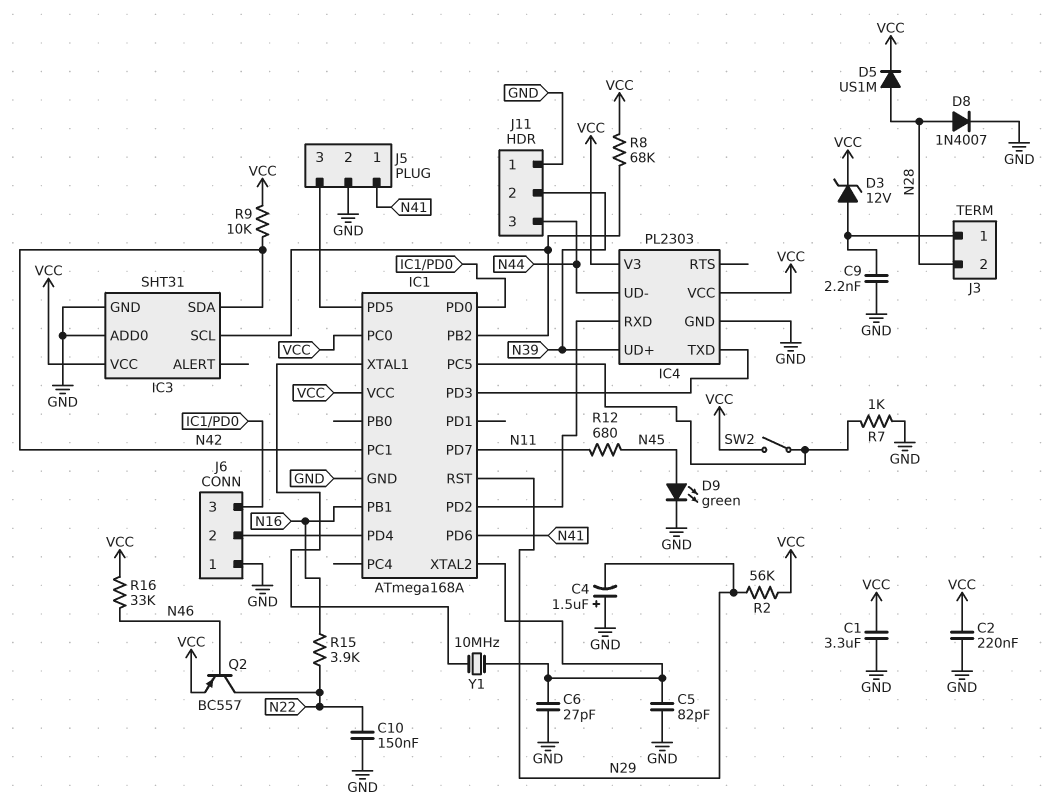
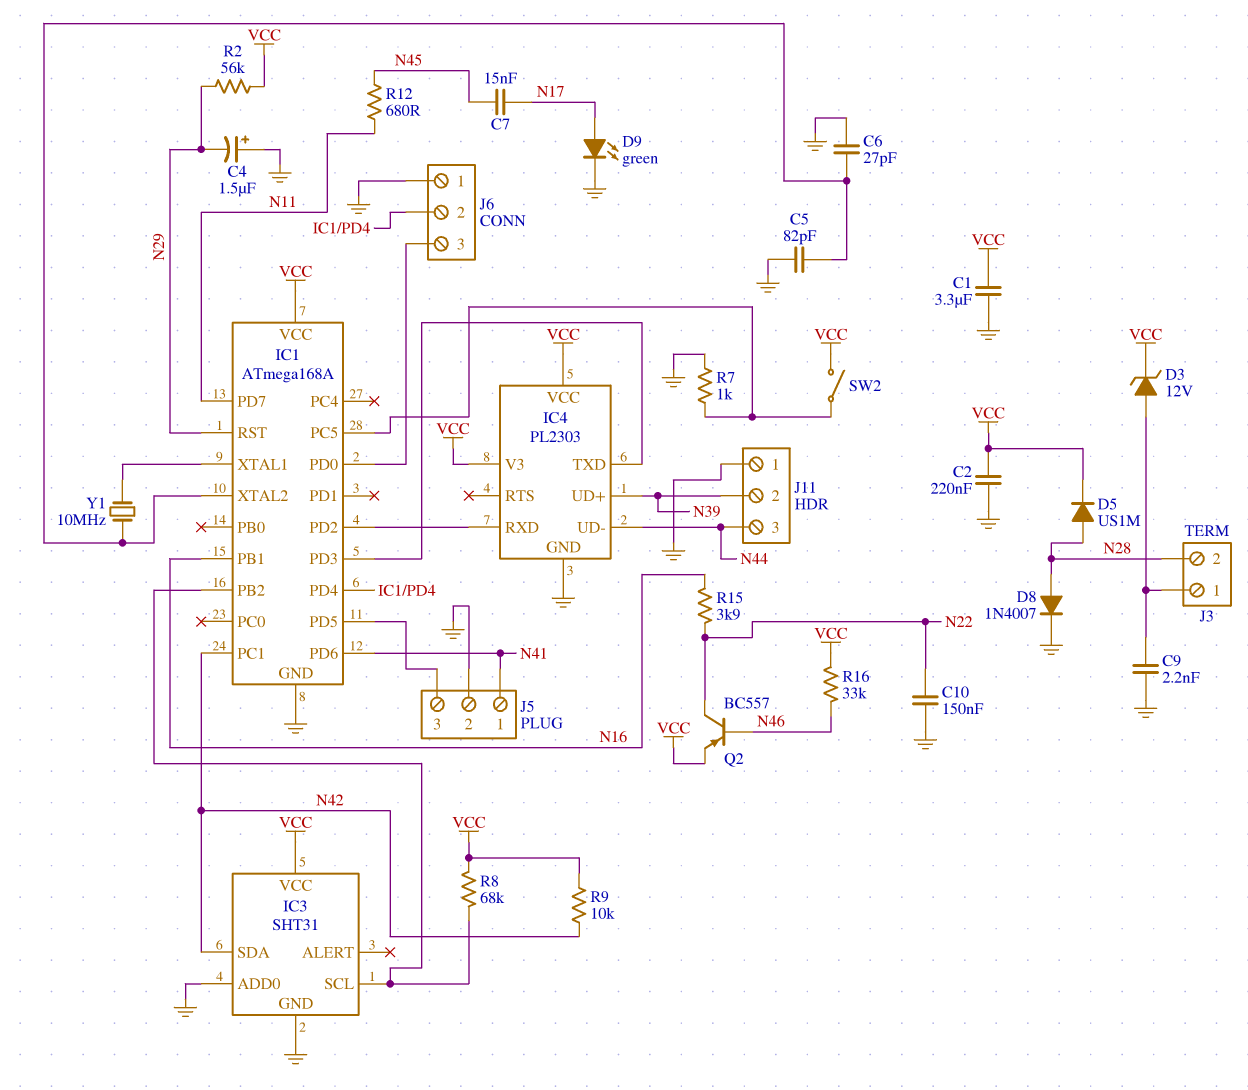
C7: none -> 15nF (N17, N45)
D9: LED green (A N45, K GND) -> LED green (A N17, K GND)
IC1 pin PC0: VCC -> none

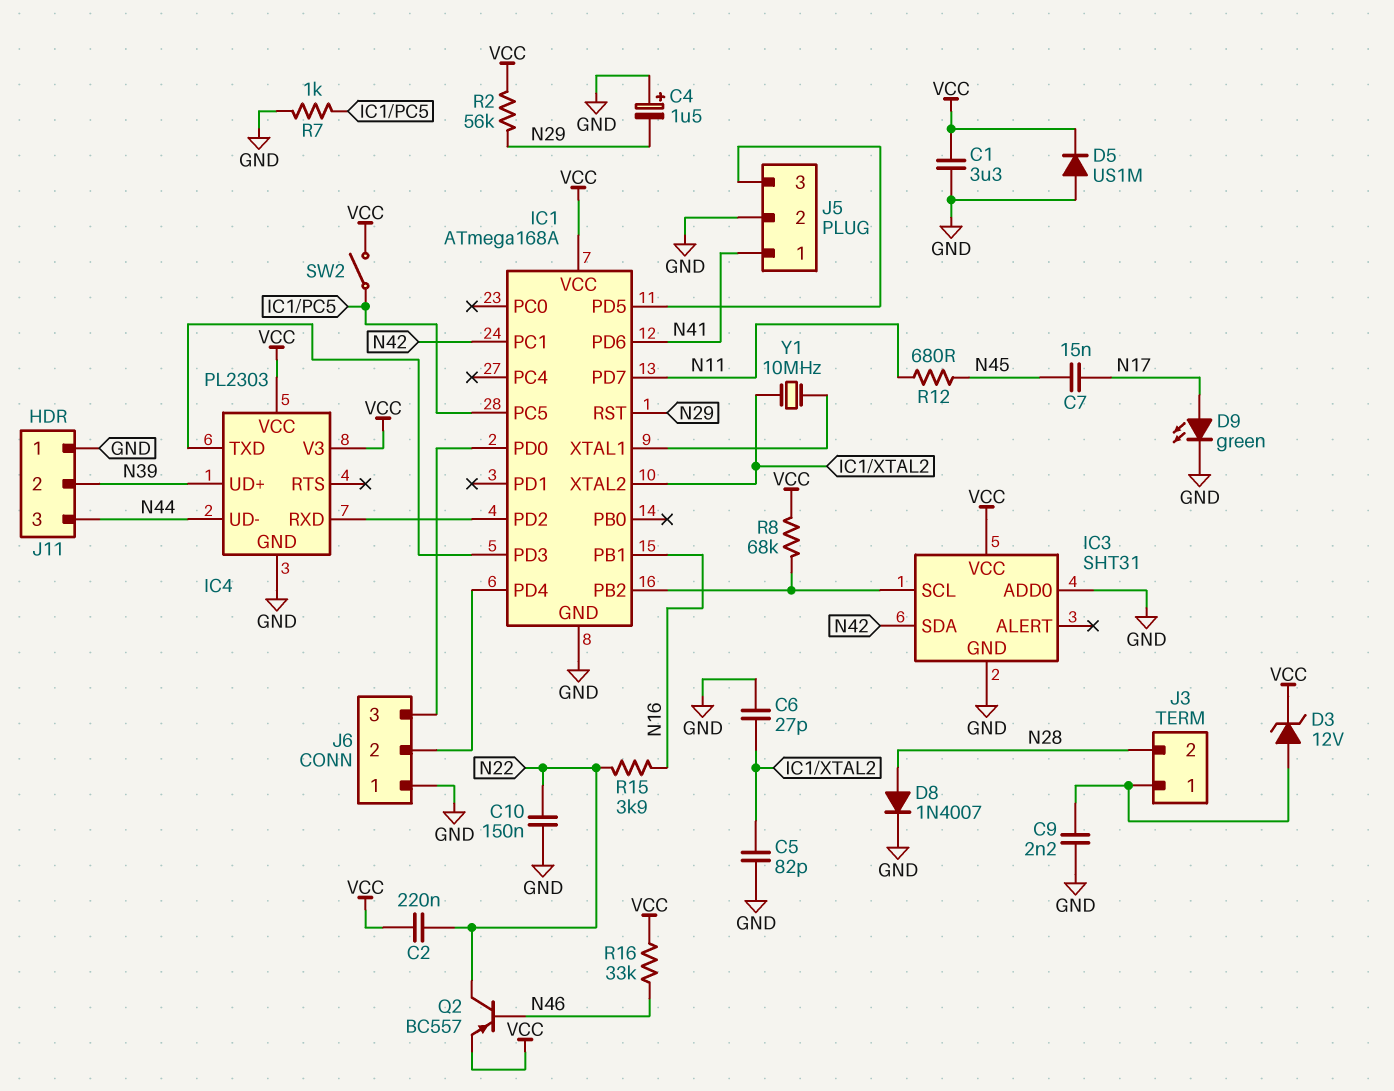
C2: 220nF (GND, VCC) -> 220nF (N22, VCC)
D5: diode US1M (A N28, K VCC) -> diode US1M (A GND, K VCC)
R9: 10k (N42, VCC) -> none

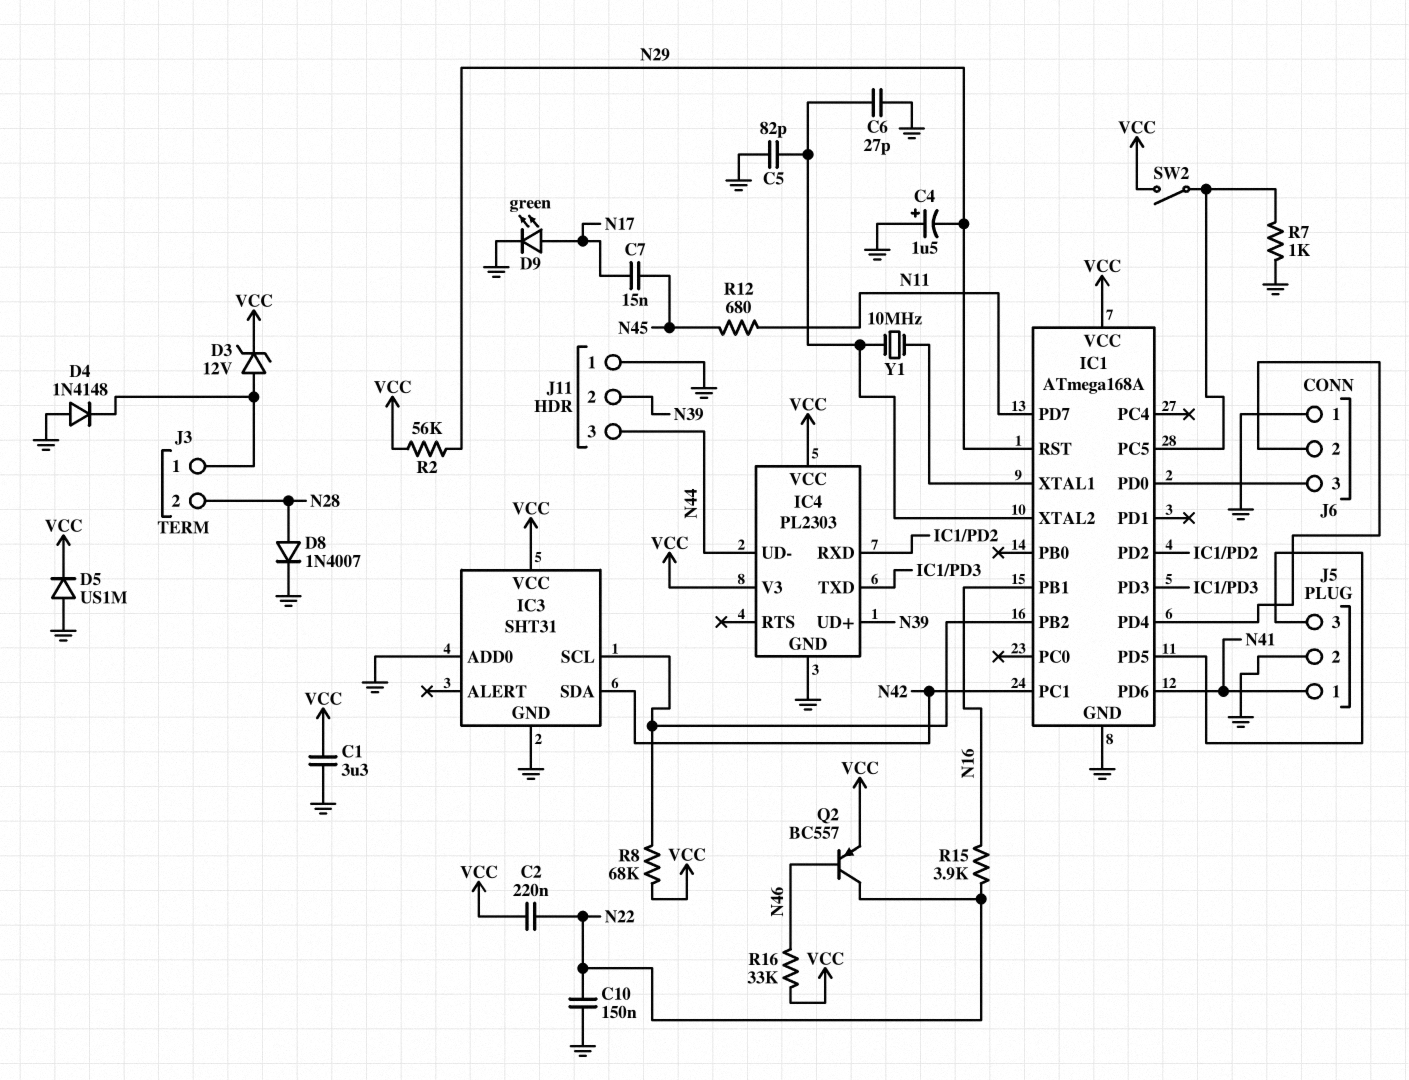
C9: 2.2nF (GND, J3/1) -> none
D4: none -> diode 1N4148 (A GND, K J3/1)

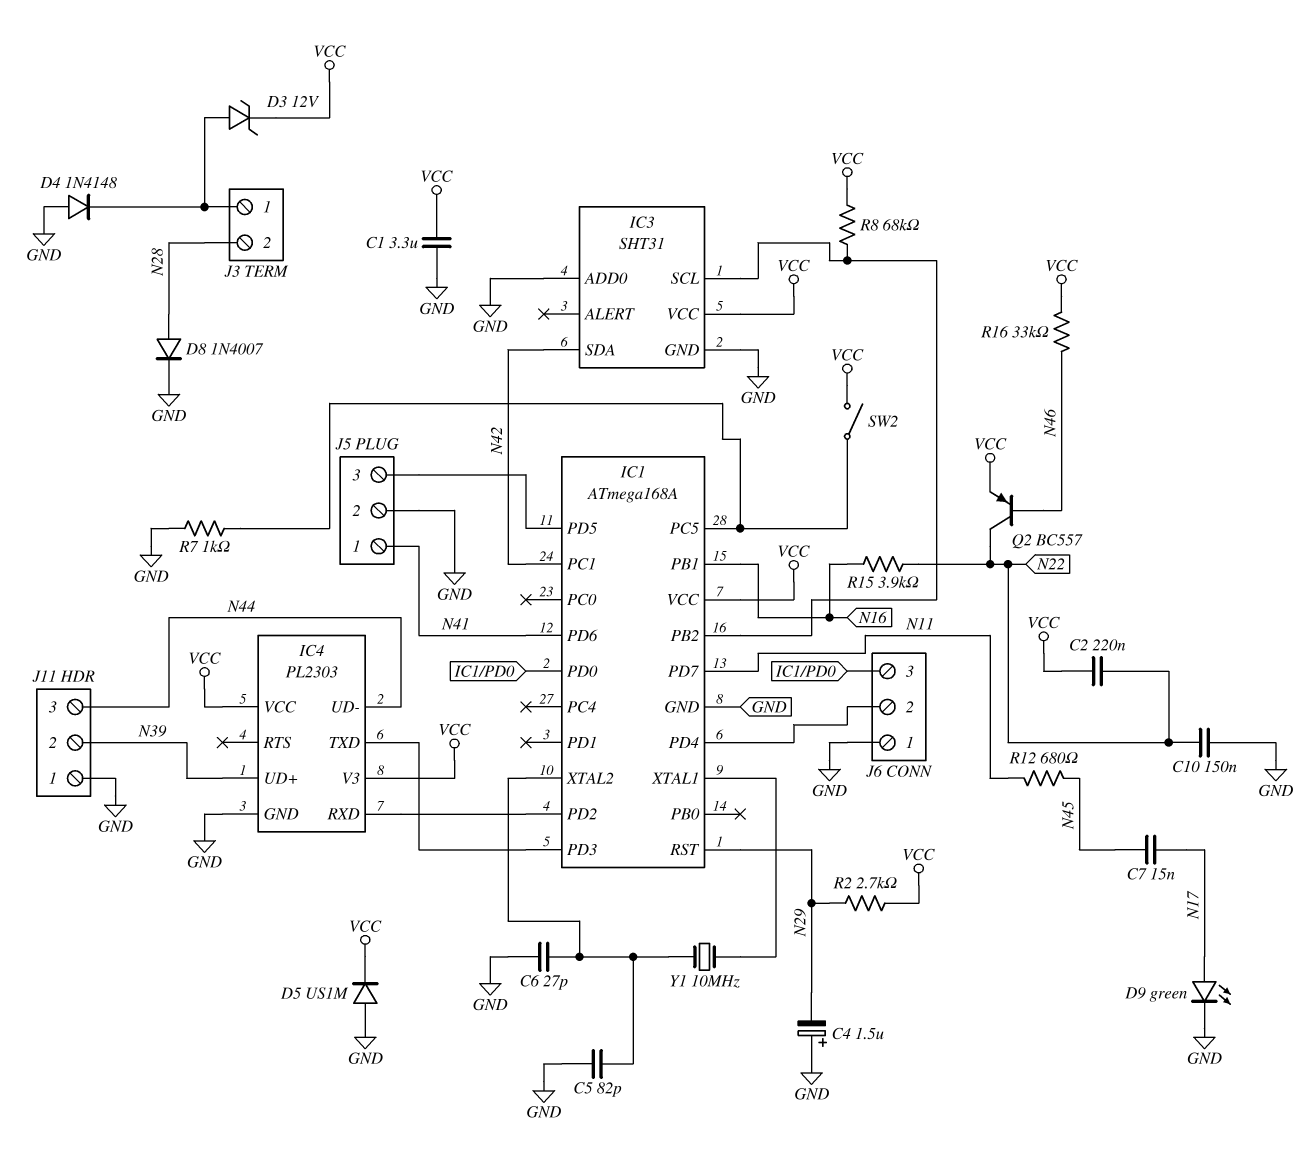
R2: 56k (N29, VCC) -> 2.7k (N29, VCC)

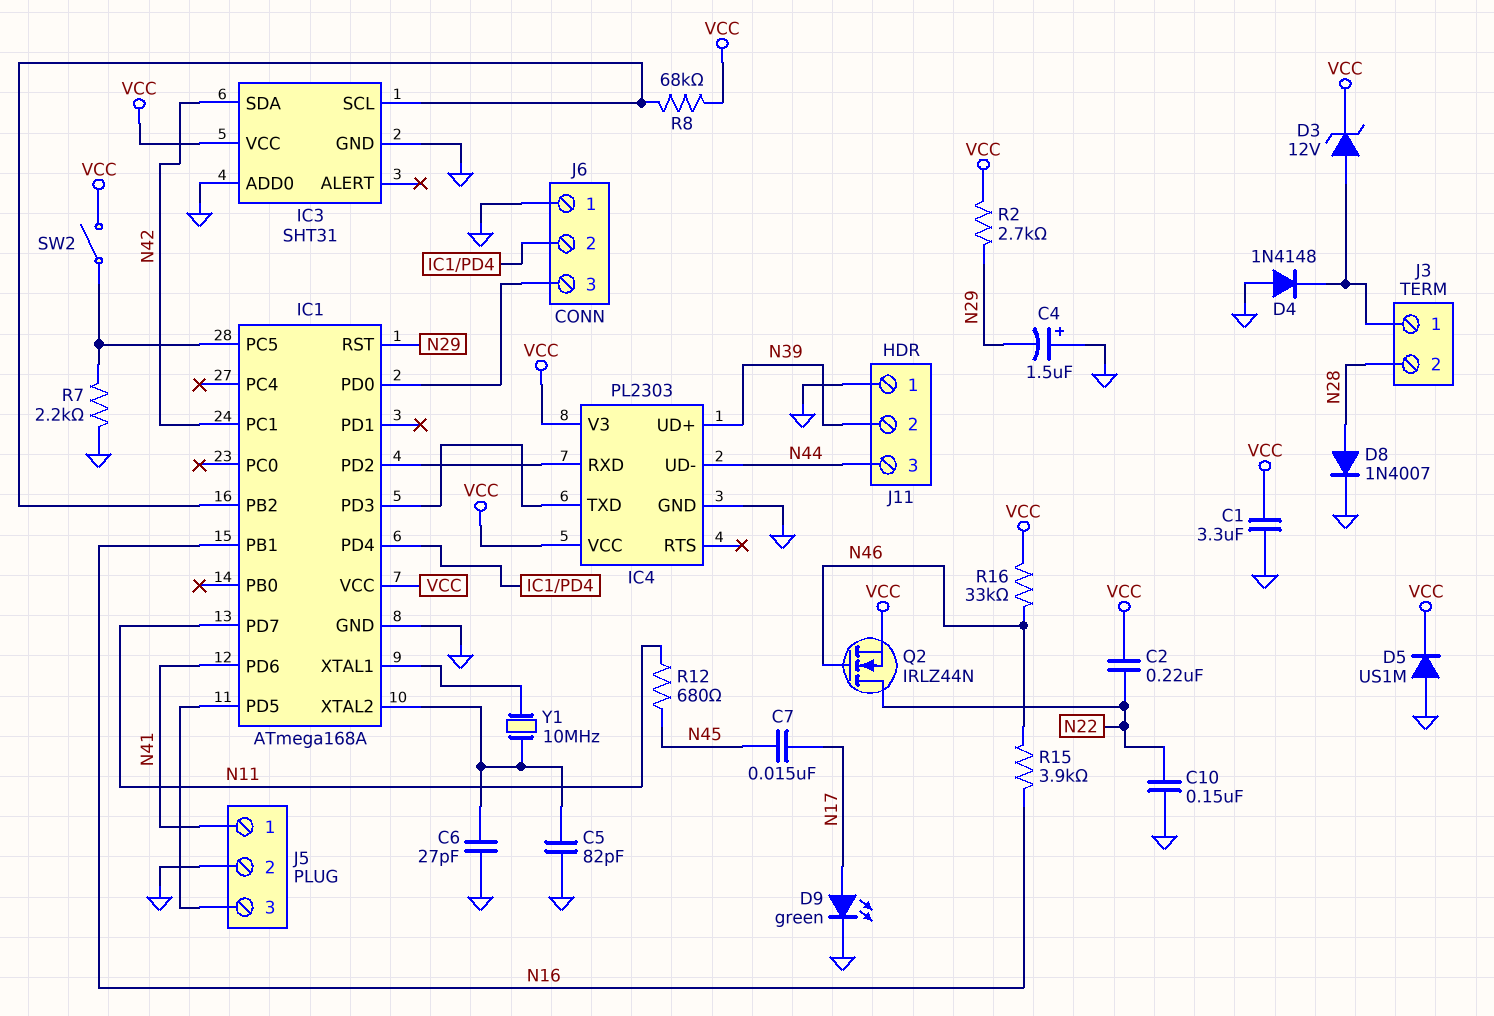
Q2: PNP BC557 (B N46, C N22, E VCC) -> NMOS IRLZ44N (G N46, D N22, S VCC)
R7: 1k (GND, IC1/PC5) -> 2.2k (GND, IC1/PC5)
R15: 3.9k (N16, N22) -> 3.9k (N16, N46)

